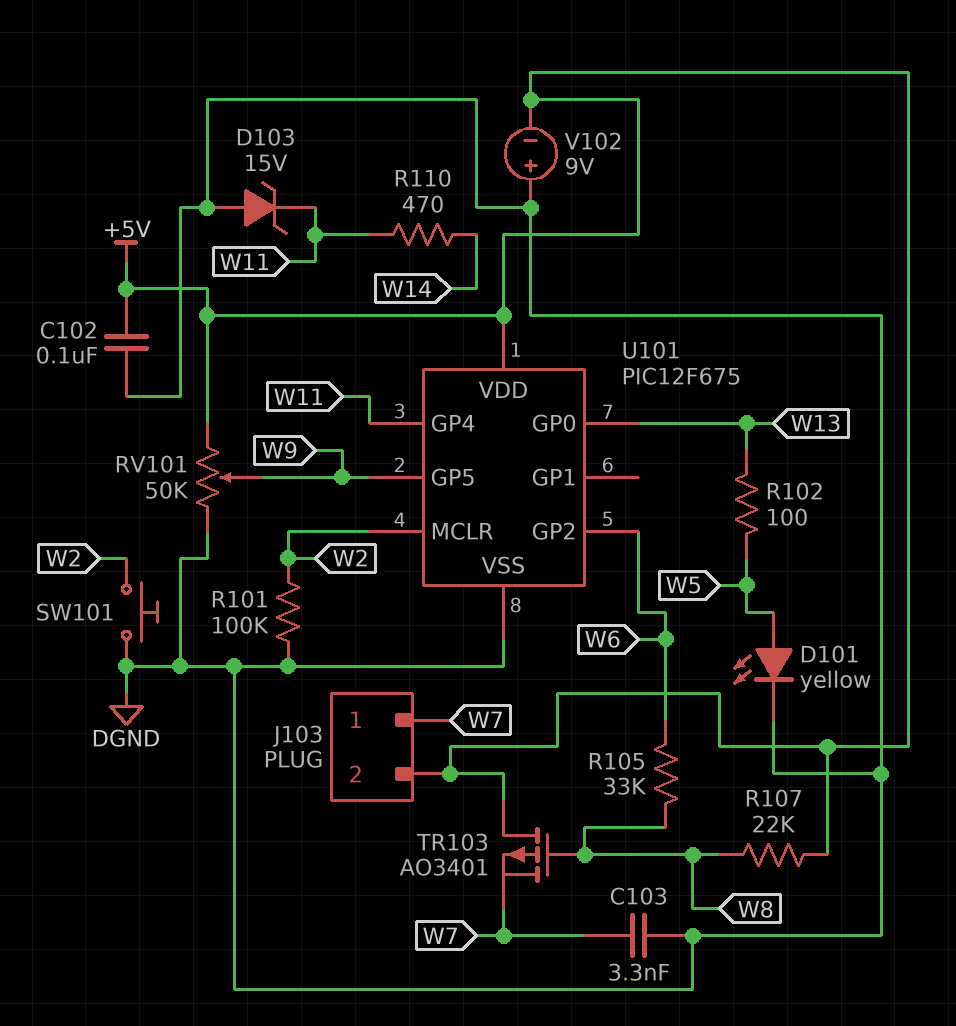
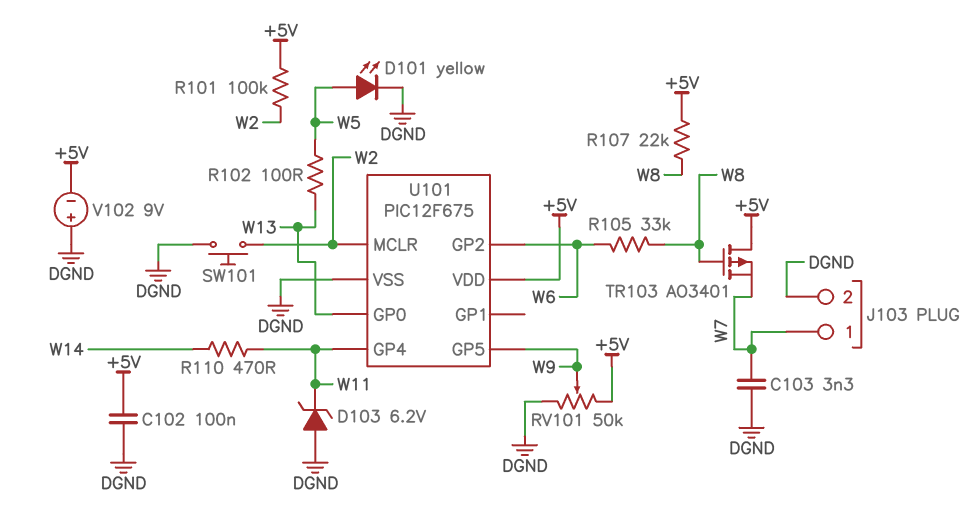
D103: zener 15V (A DGND, K W11) -> zener 6.2V (A DGND, K W11)
J103 pin 2: +5V -> DGND
R101: 100k (DGND, W2) -> 100k (+5V, W2)

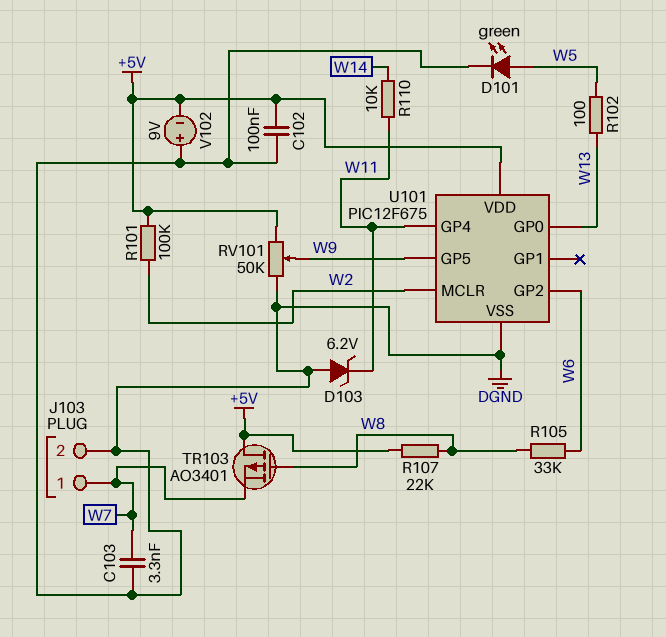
D101: LED yellow (A W5, K DGND) -> LED green (A W5, K DGND)
R110: 470 (W11, W14) -> 10k (W11, W14)
SW101: button (DGND, W2) -> none

